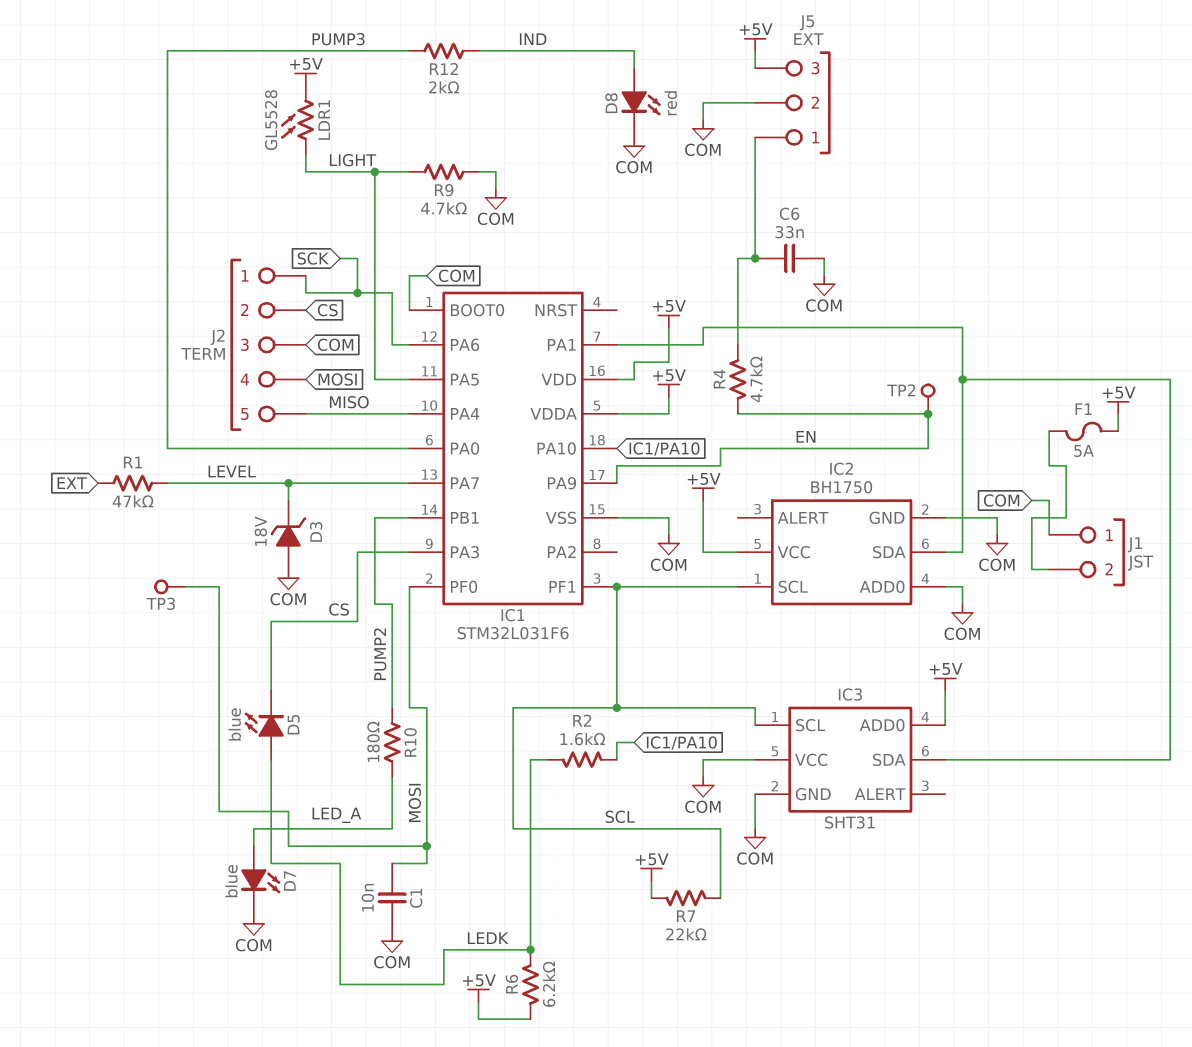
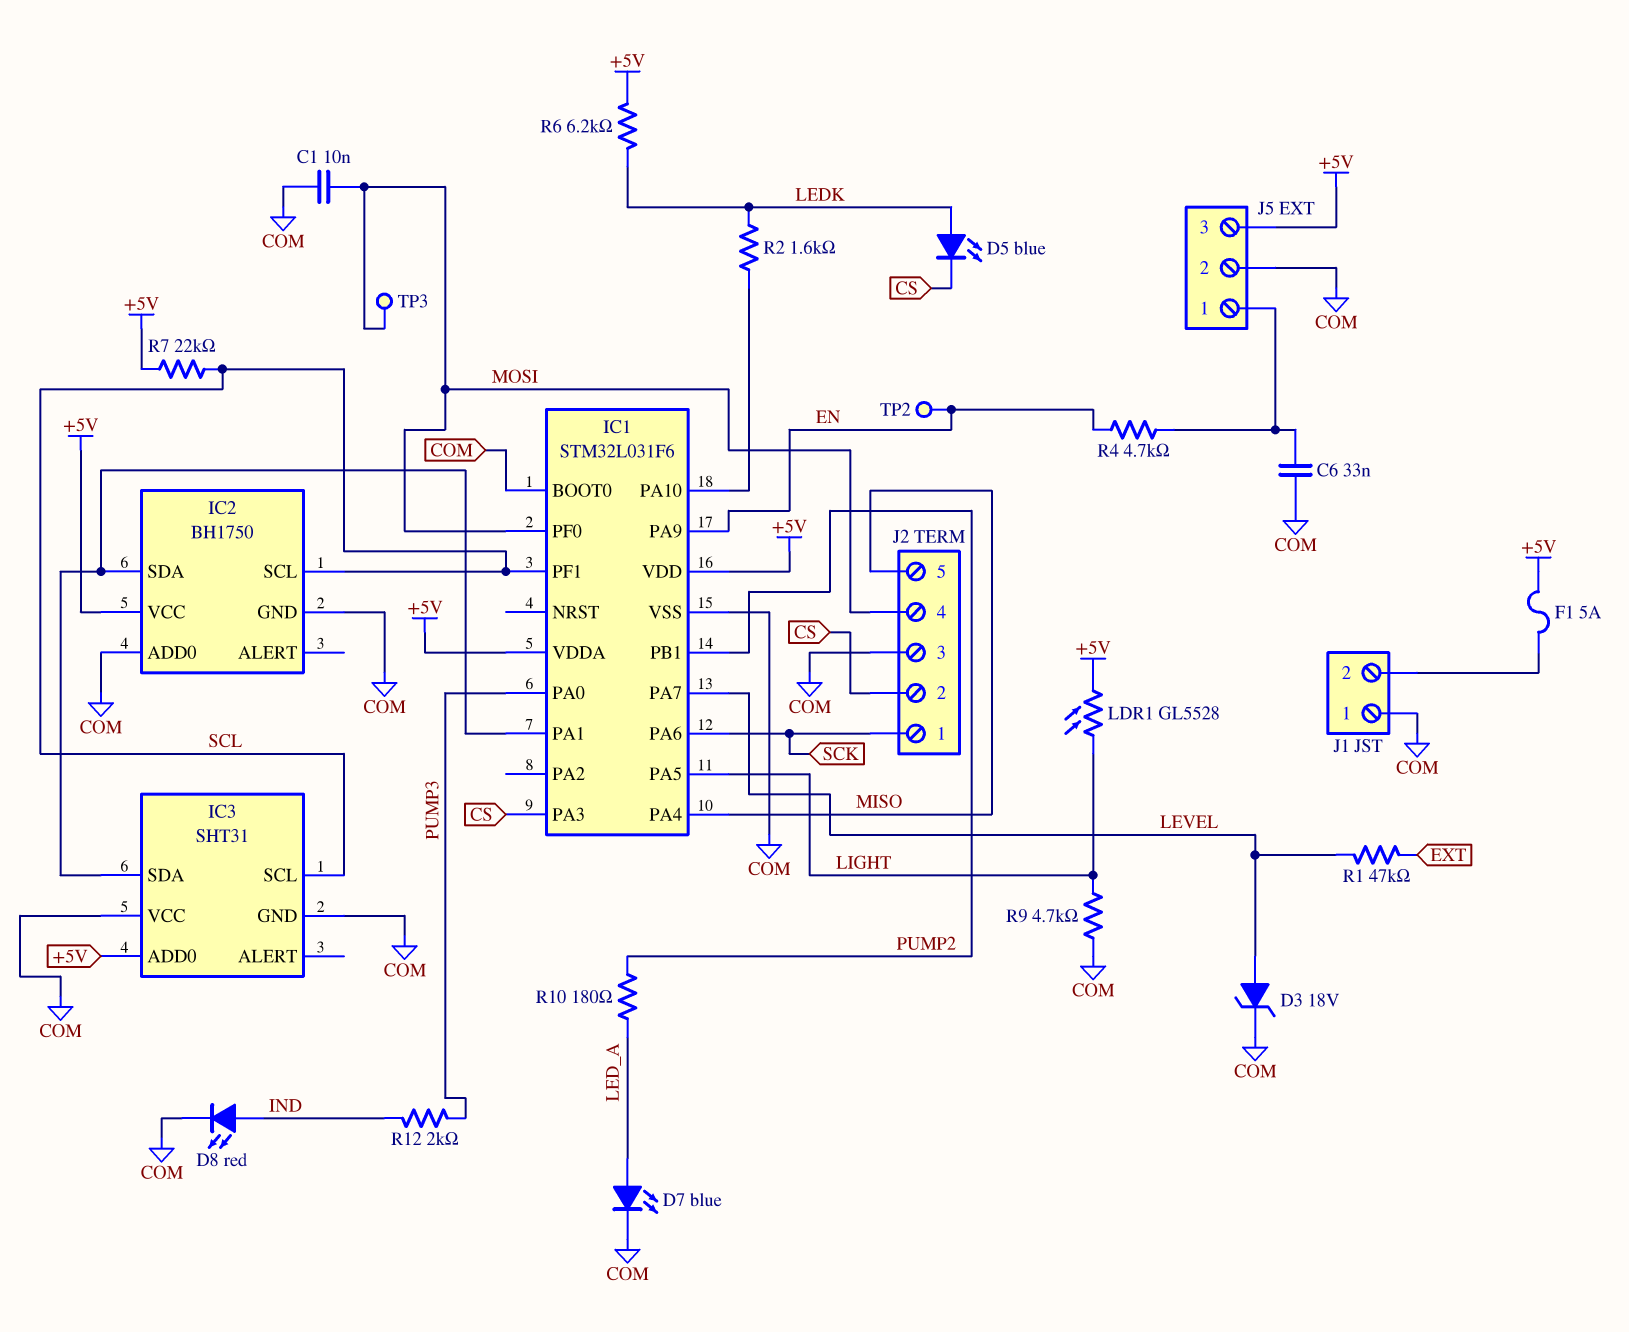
D3: zener 18V (A COM, K LEVEL) -> zener 18V (A LEVEL, K COM)

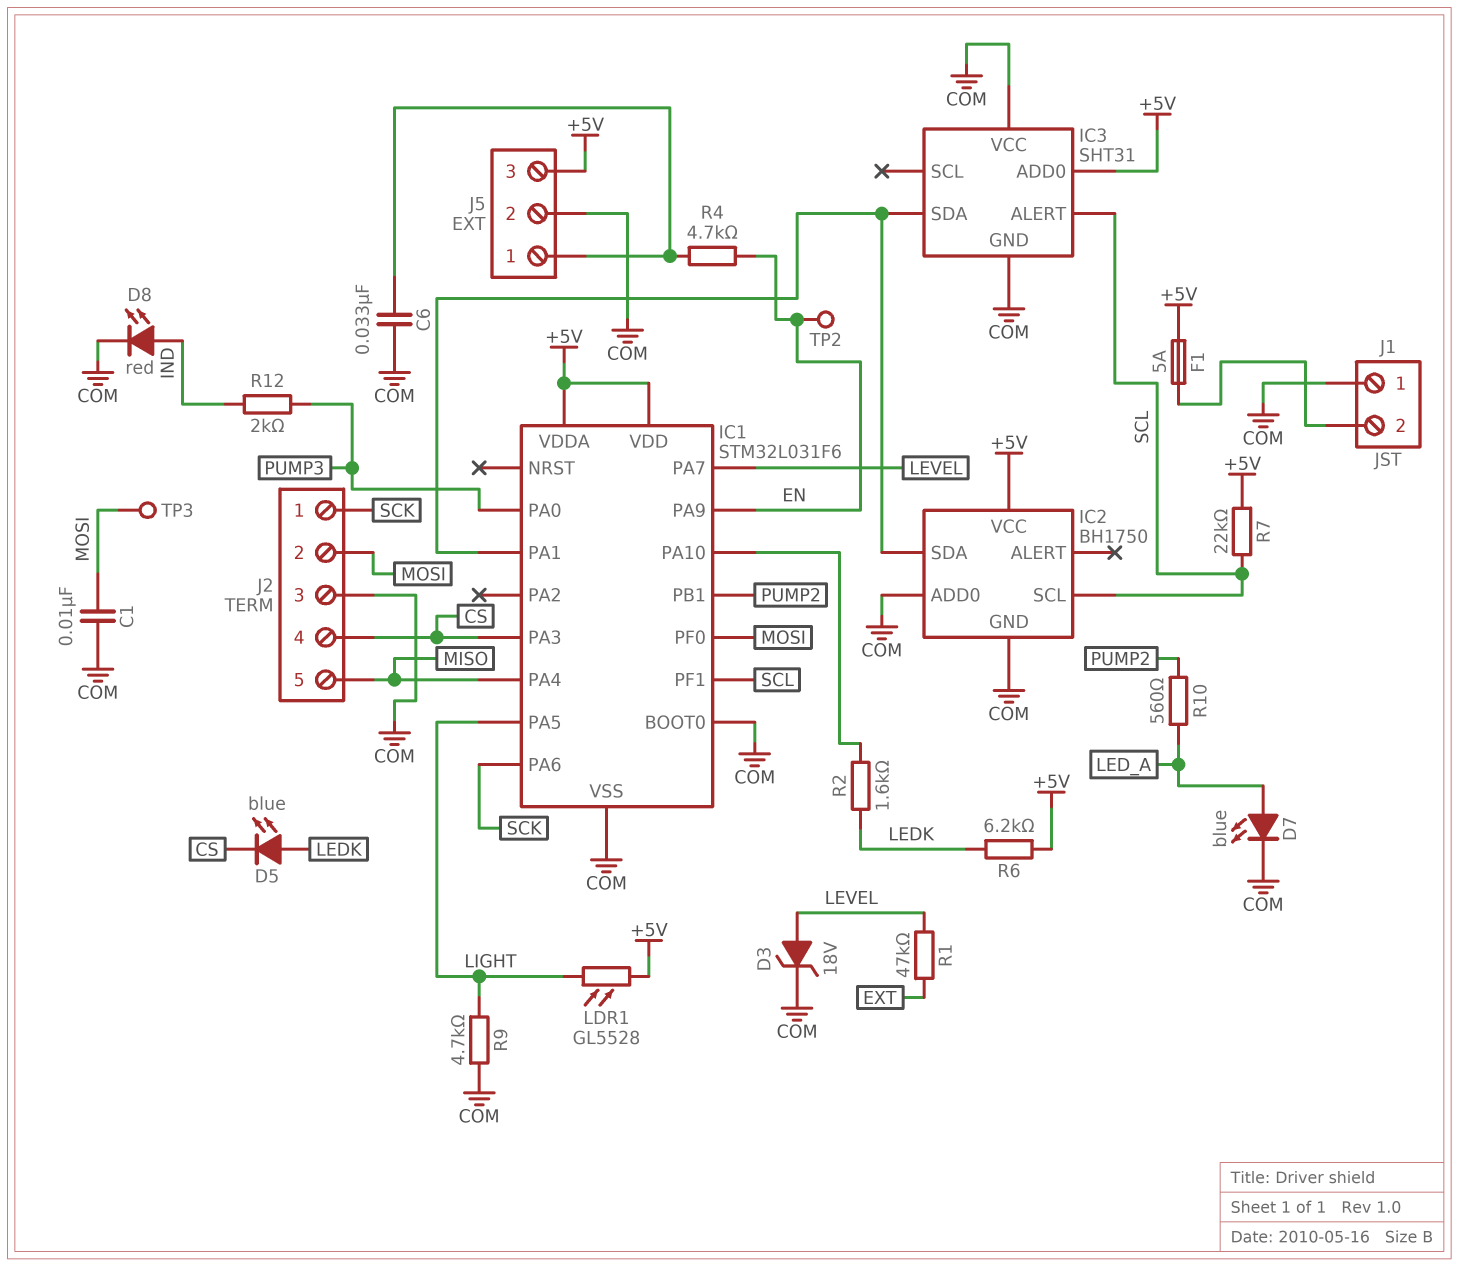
IC3 pin ALERT: none -> SCL
IC3 pin SCL: SCL -> none
J2 pin 2: CS -> MOSI
J2 pin 4: MOSI -> CS
R10: 180 (LED_A, PUMP2) -> 560 (LED_A, PUMP2)

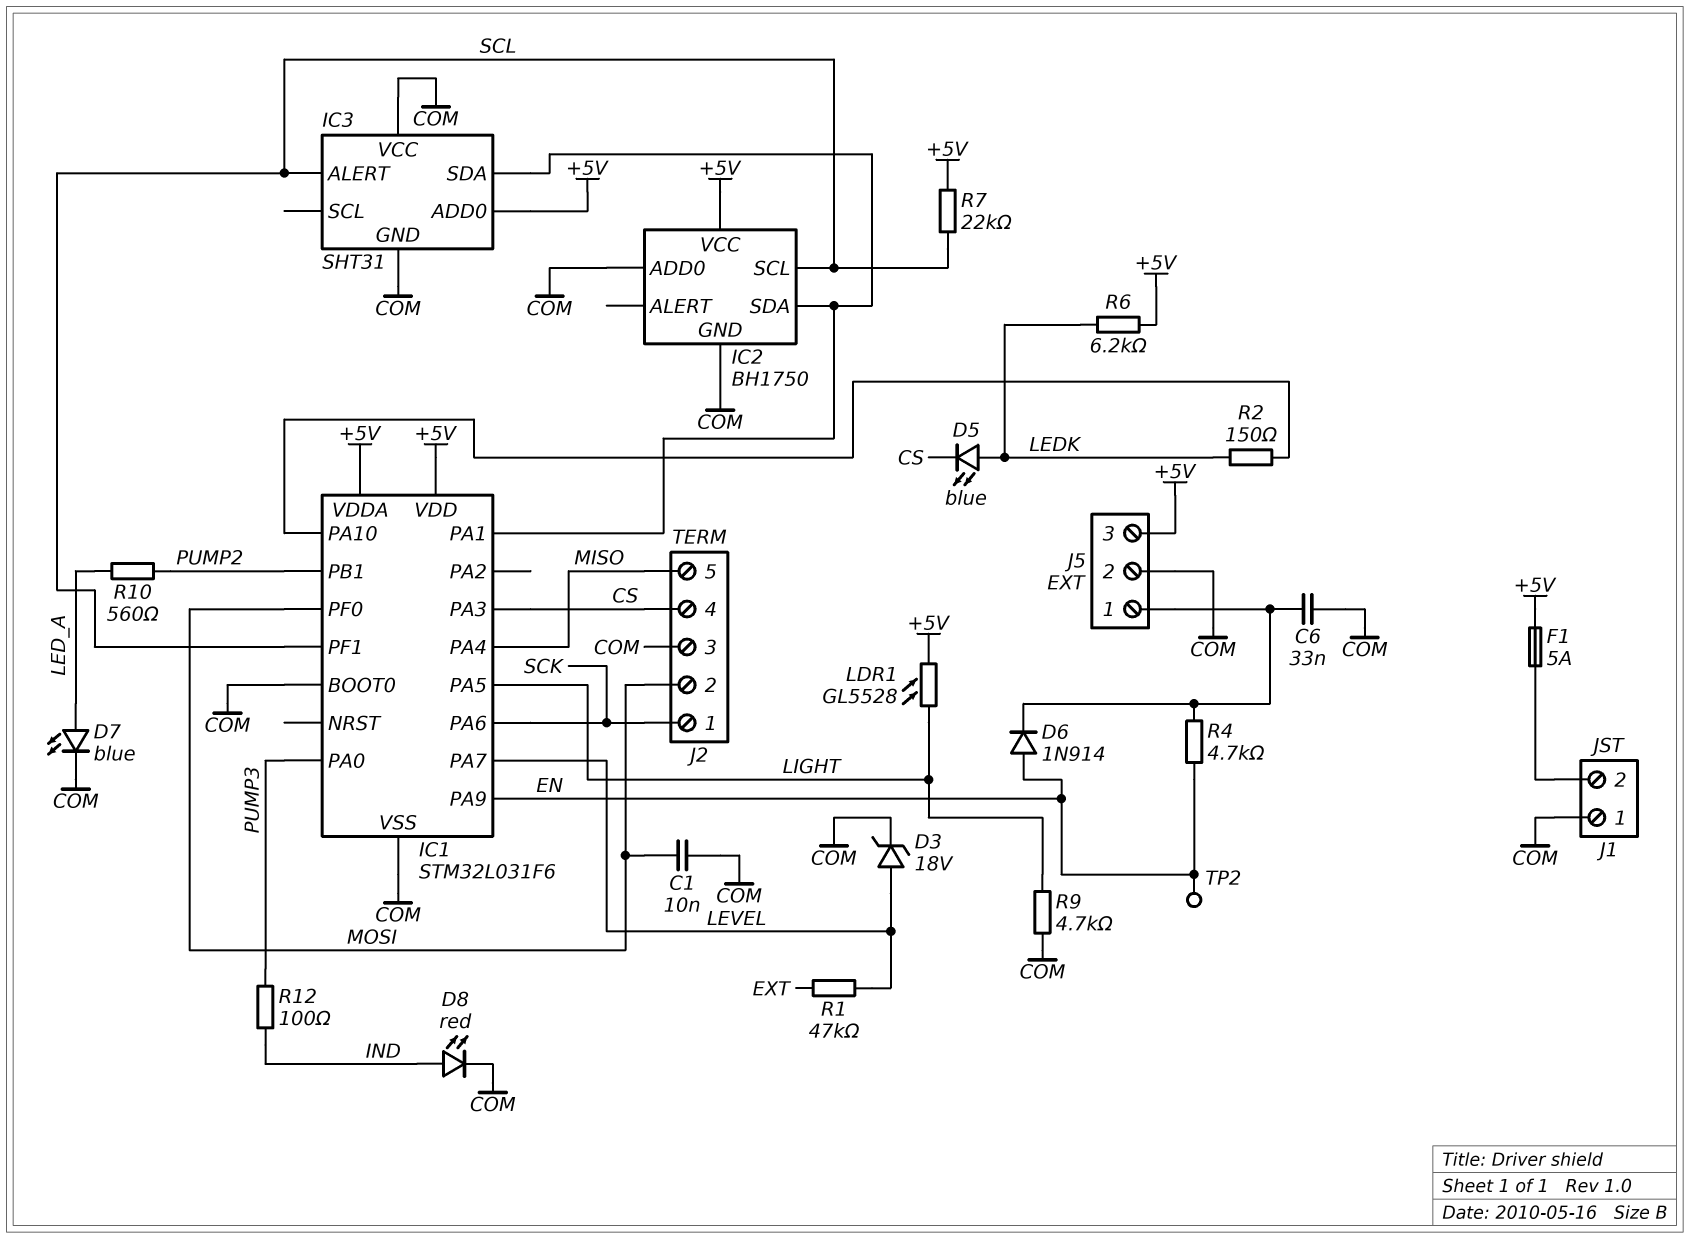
D6: none -> diode 1N914 (A EN, K J5/1)
R2: 1.6k (IC1/PA10, LEDK) -> 150 (IC1/PA10, LEDK)
R12: 2k (IND, PUMP3) -> 100 (IND, PUMP3)
TP3: test point (MOSI) -> none

